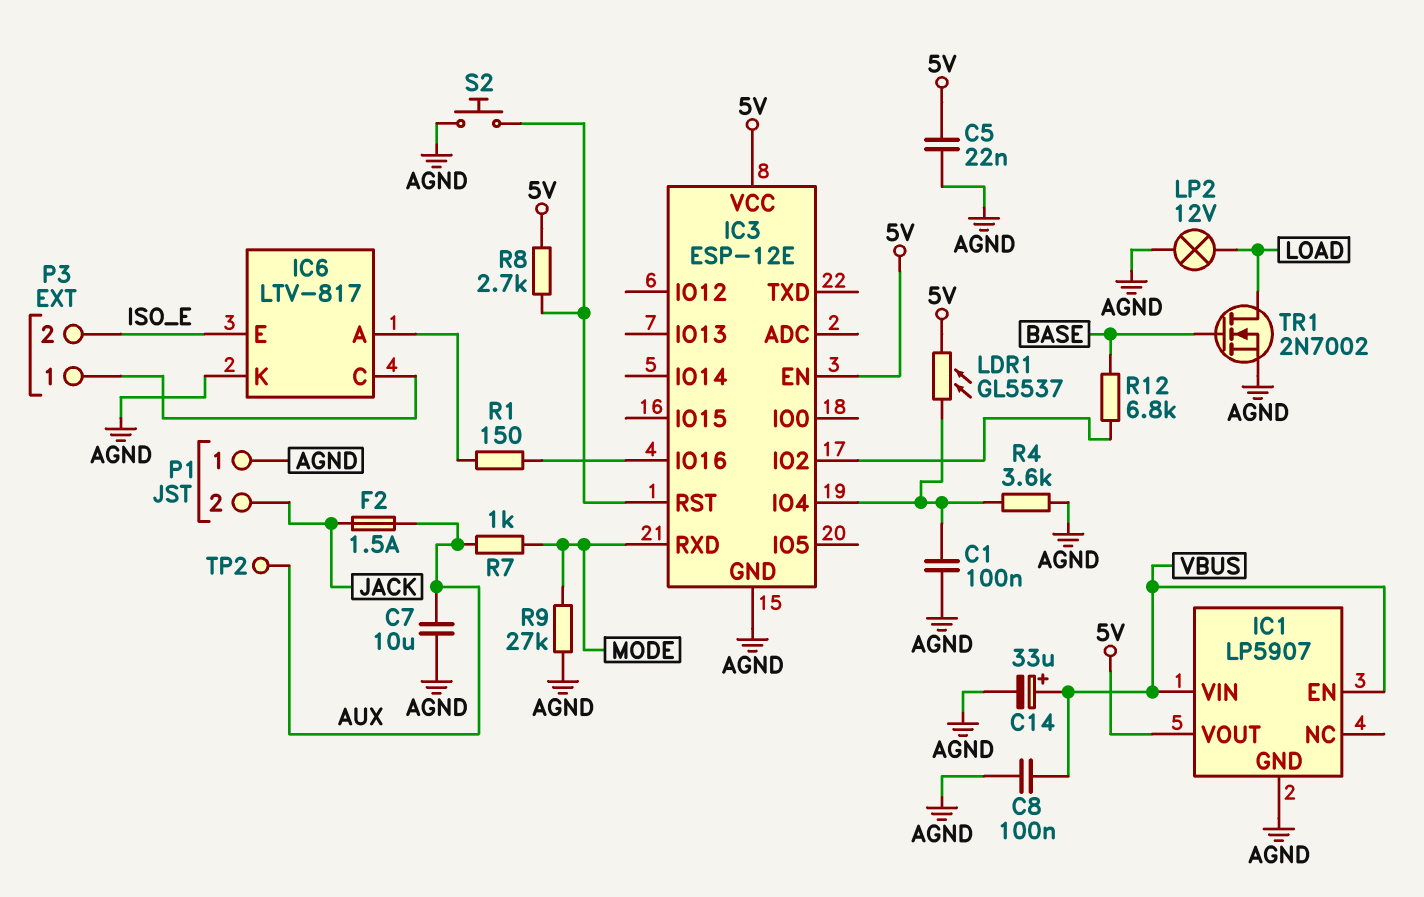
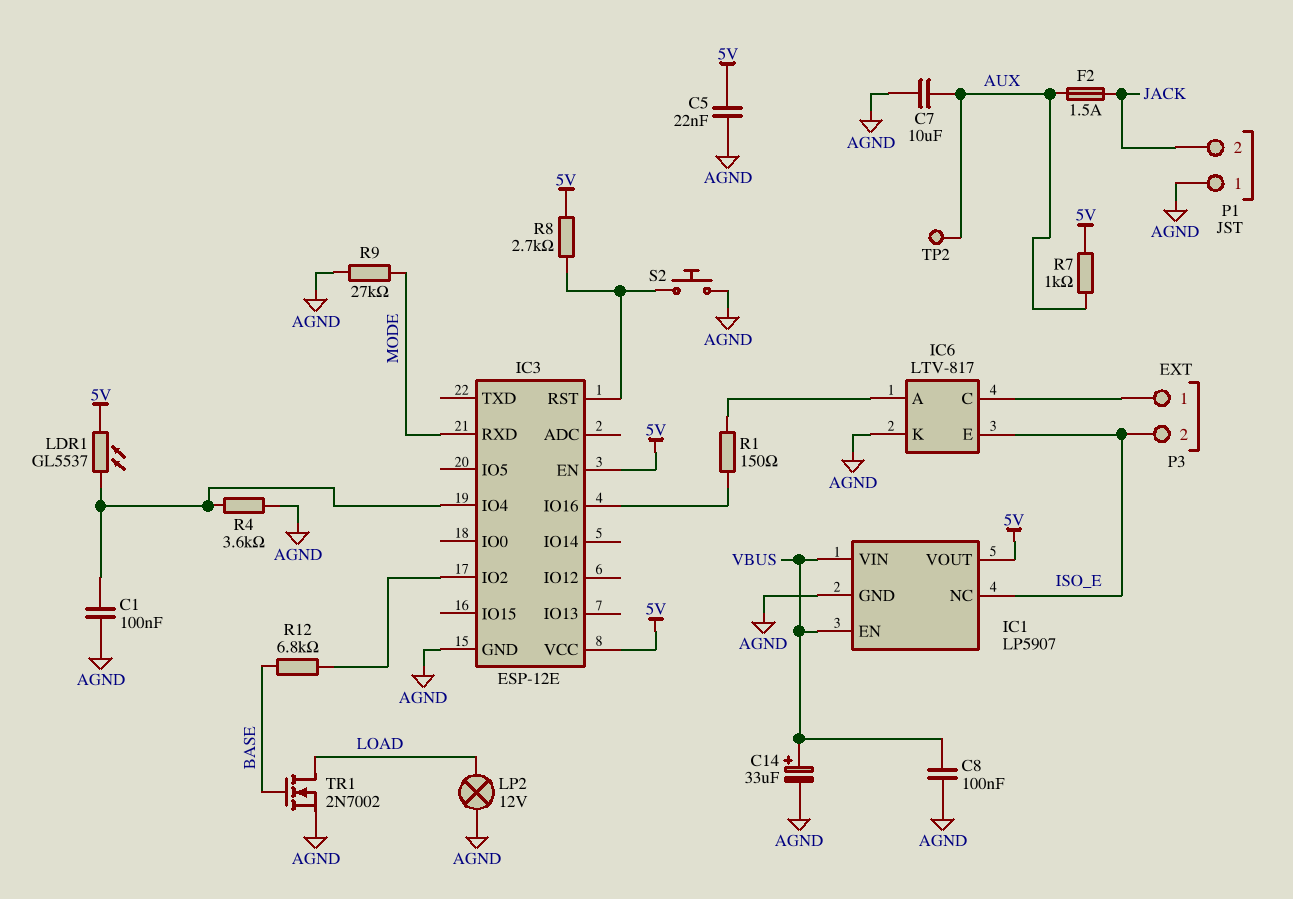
IC1 pin NC: none -> ISO_E
R7: 1k (AUX, MODE) -> 1k (5V, AUX)

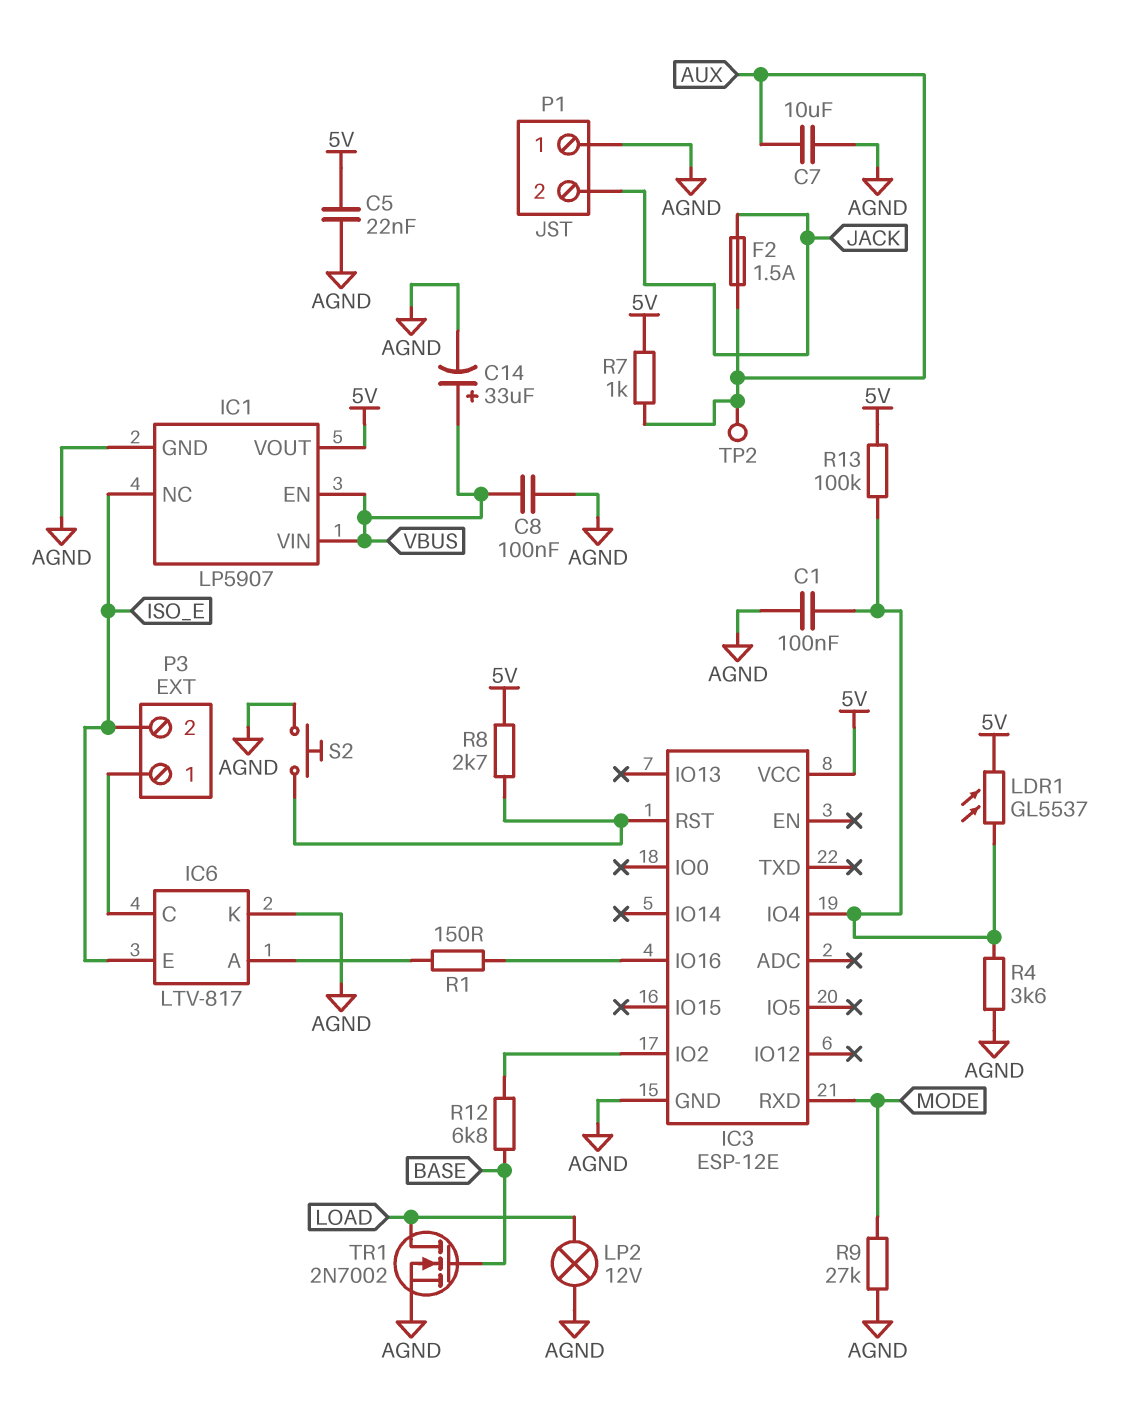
IC3 pin EN: 5V -> none
R13: none -> 100k (5V, IC3/IO4)

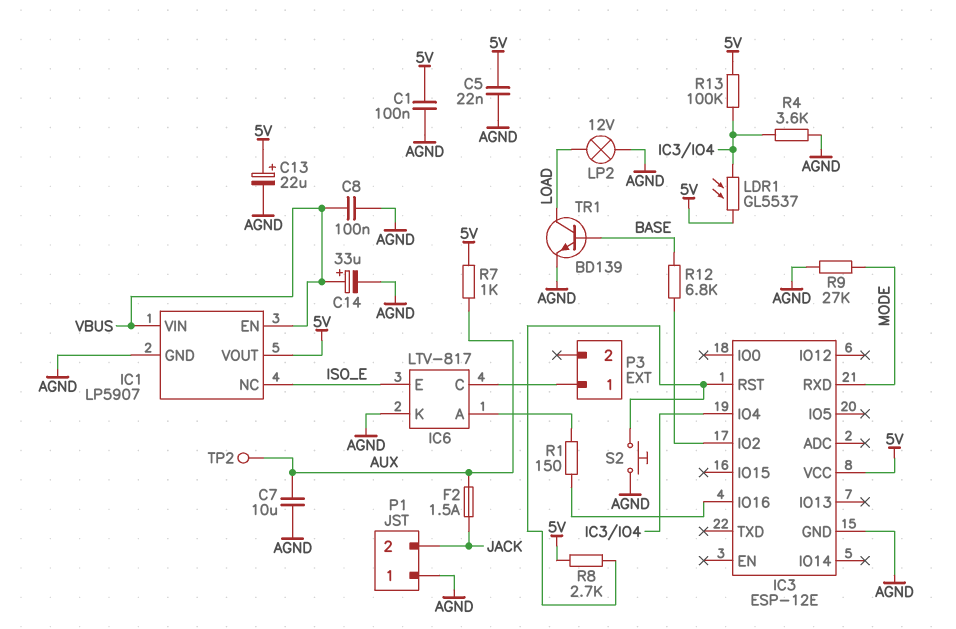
C1: 100nF (AGND, IC3/IO4) -> 100nF (5V, AGND)
C13: none -> 22uF (plus 5V, minus AGND)
P3 pin 2: ISO_E -> none
TR1: NMOS 2N7002 (G BASE, D LOAD, S AGND) -> NPN BD139 (B BASE, C LOAD, E AGND)

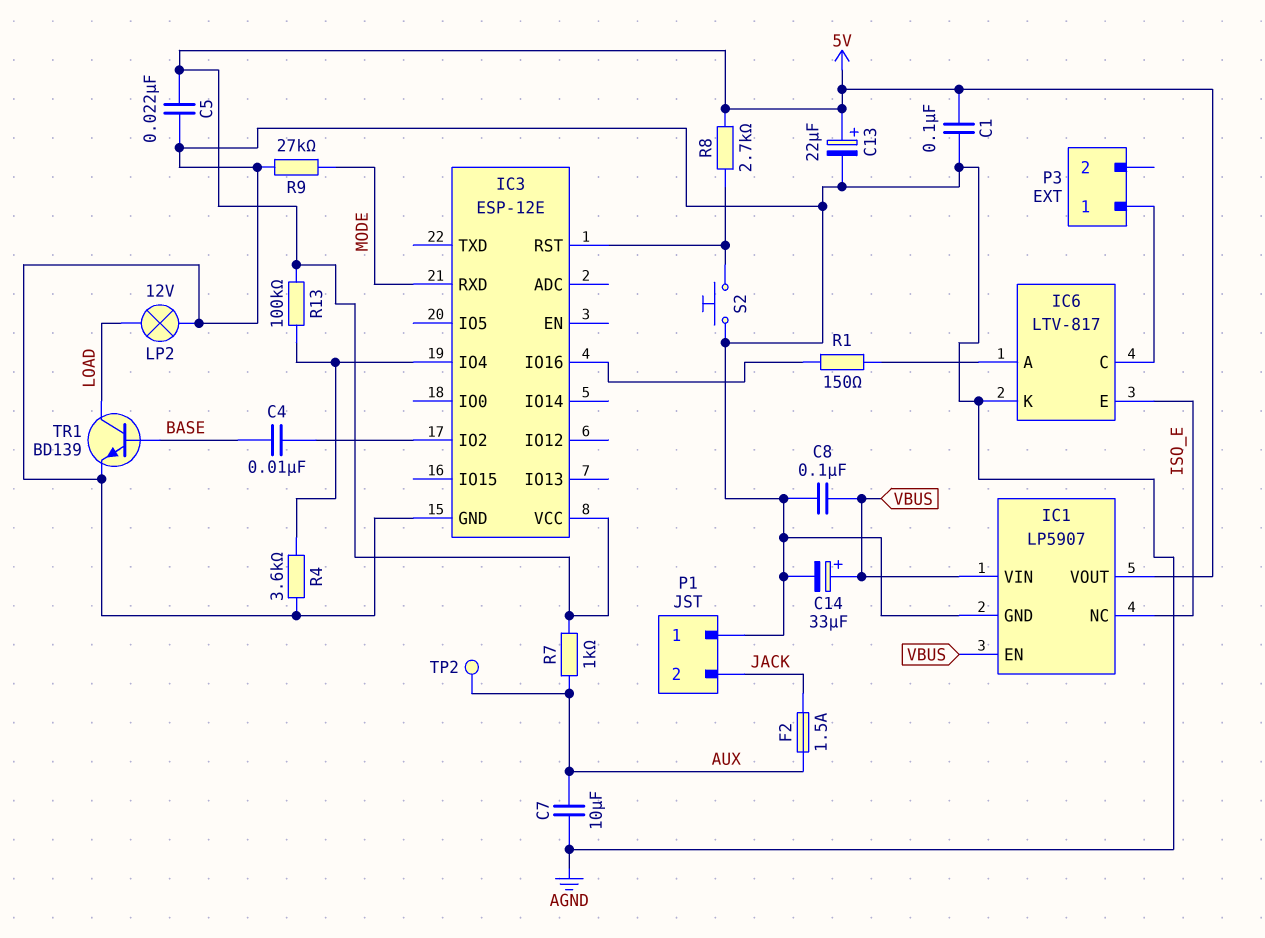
C4: none -> 10nF (BASE, IC3/IO2)
LDR1: GL5537 (5V, IC3/IO4) -> none
R12: 6.8k (BASE, IC3/IO2) -> none

